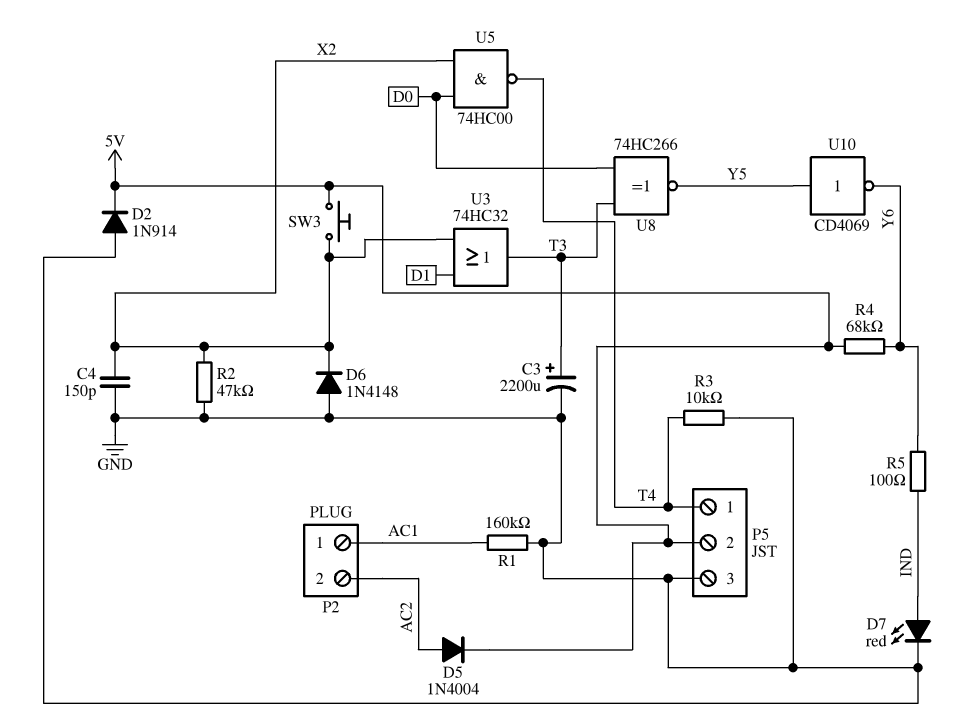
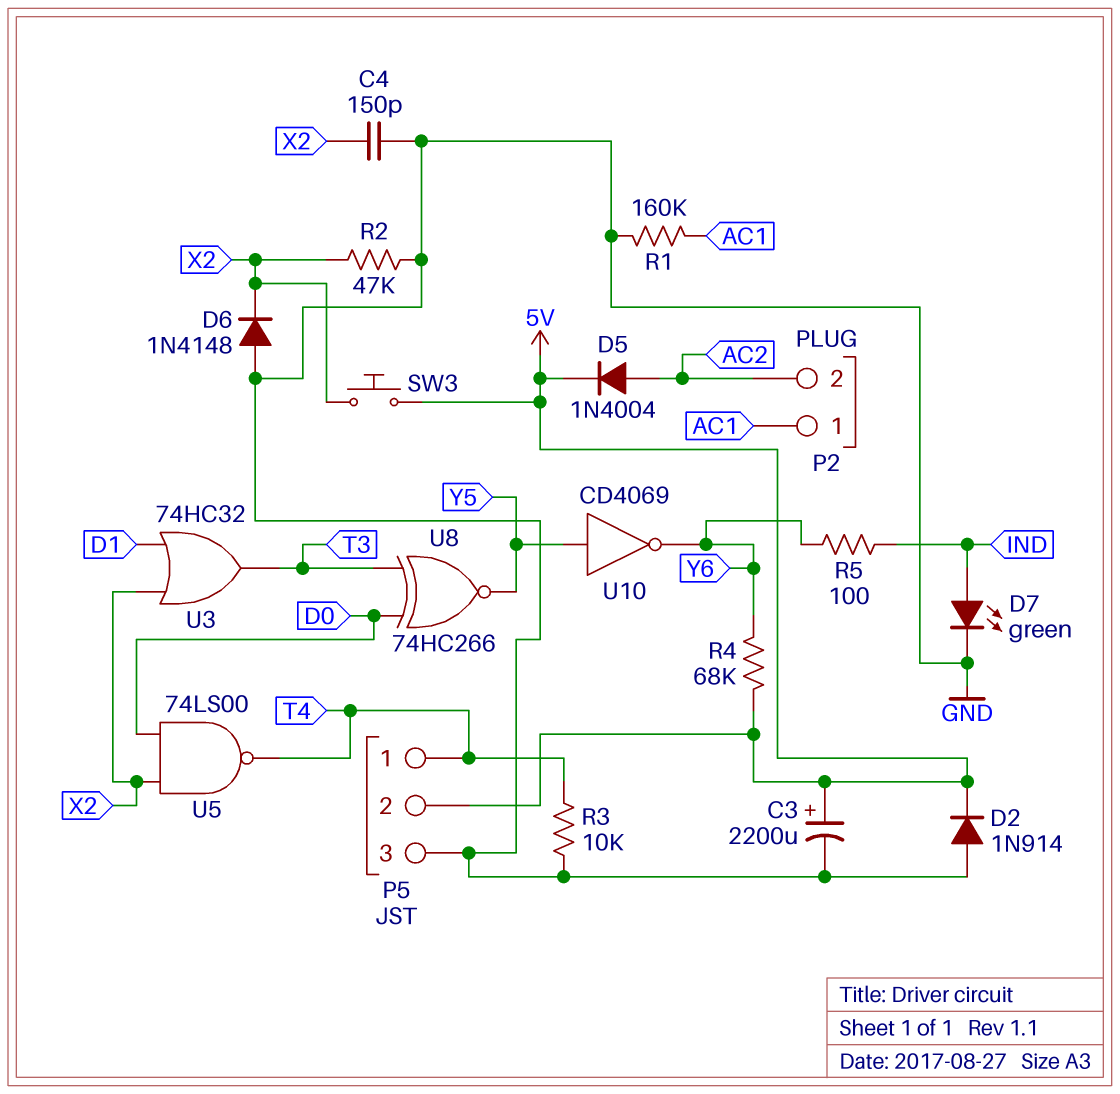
C3: 2200uF (plus T3, minus GND) -> 2200uF (plus 5V, minus GND)
D7: LED red (A IND, K GND) -> LED green (A IND, K GND)
U5: NAND 74HC00 (in D0, in X2, out T4) -> NAND 74LS00 (in D0, in X2, out T4)

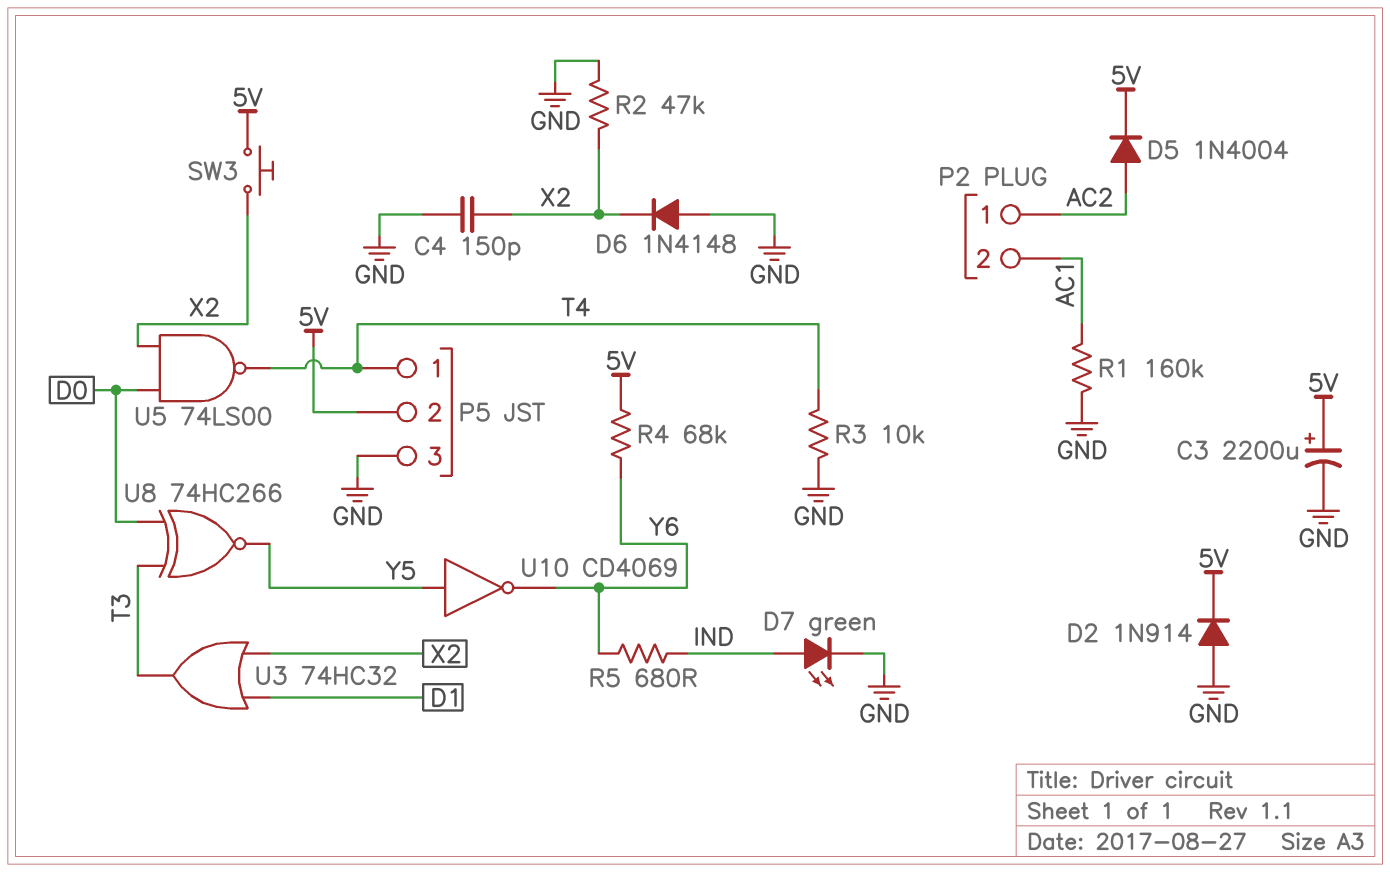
P2 pin 1: AC1 -> AC2
P2 pin 2: AC2 -> AC1
R5: 100 (IND, Y6) -> 680 (IND, Y6)

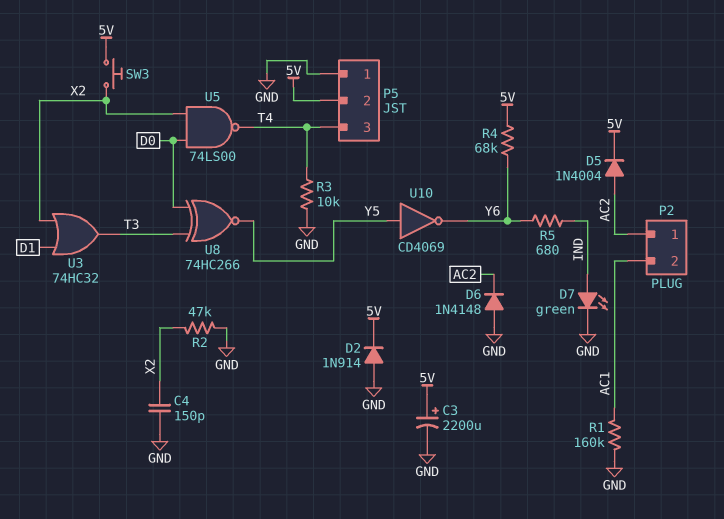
D6: diode 1N4148 (A GND, K X2) -> diode 1N4148 (A GND, K AC2)
P5 pin 1: T4 -> GND
P5 pin 3: GND -> T4

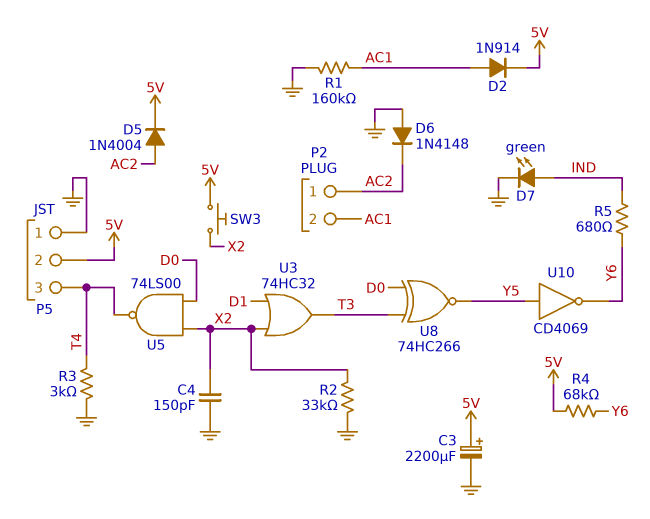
D2: diode 1N914 (A GND, K 5V) -> diode 1N914 (A AC1, K 5V)
R2: 47k (GND, X2) -> 33k (GND, X2)
R3: 10k (GND, T4) -> 3k (GND, T4)

